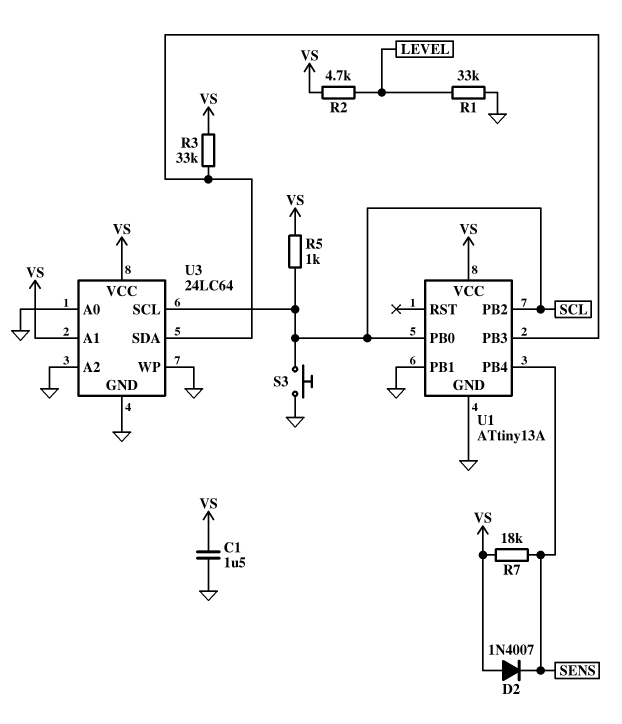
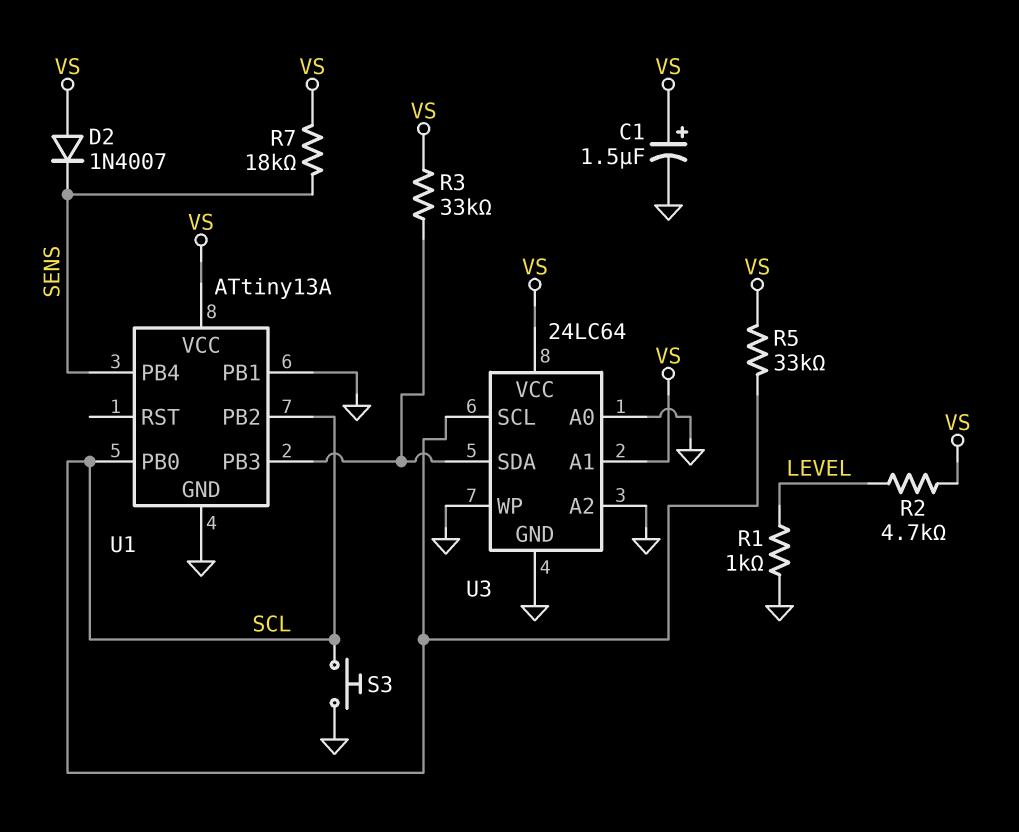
C1: 1.5uF (GND, VS) -> 1.5uF (plus VS, minus GND)
R1: 33k (GND, LEVEL) -> 1k (GND, LEVEL)
R5: 1k (SCL, VS) -> 33k (SCL, VS)

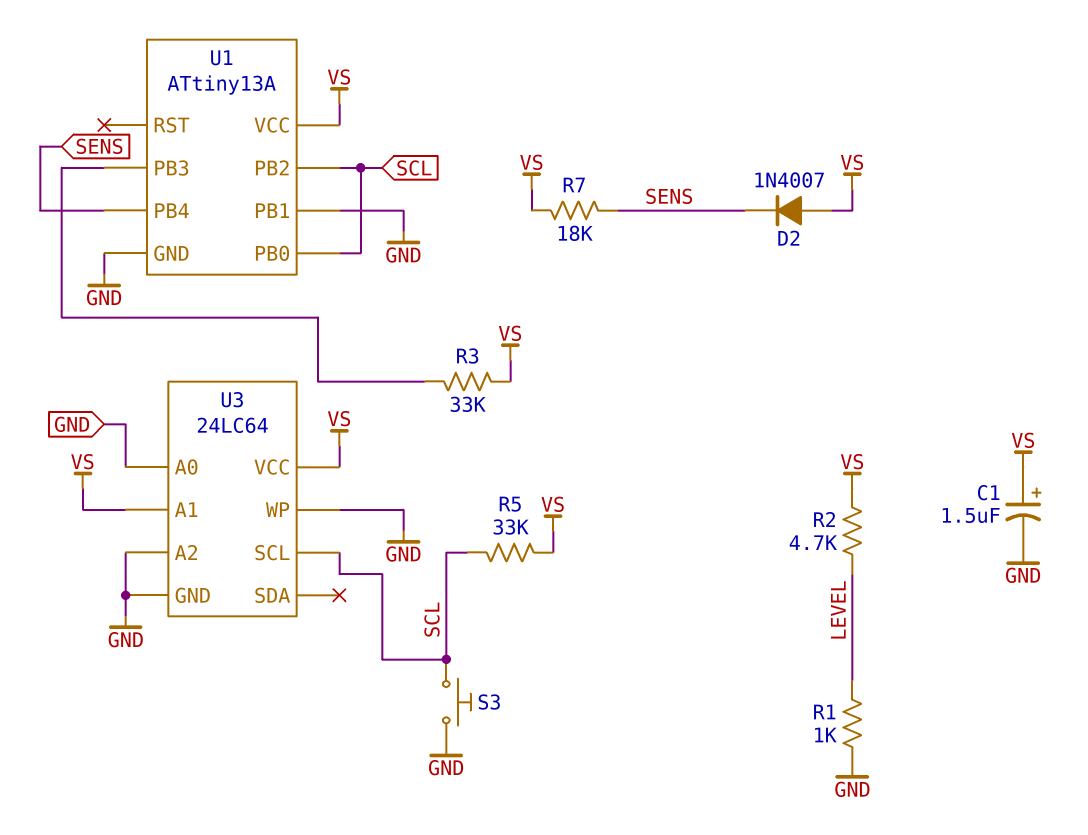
U3 pin SDA: U1/PB3 -> none

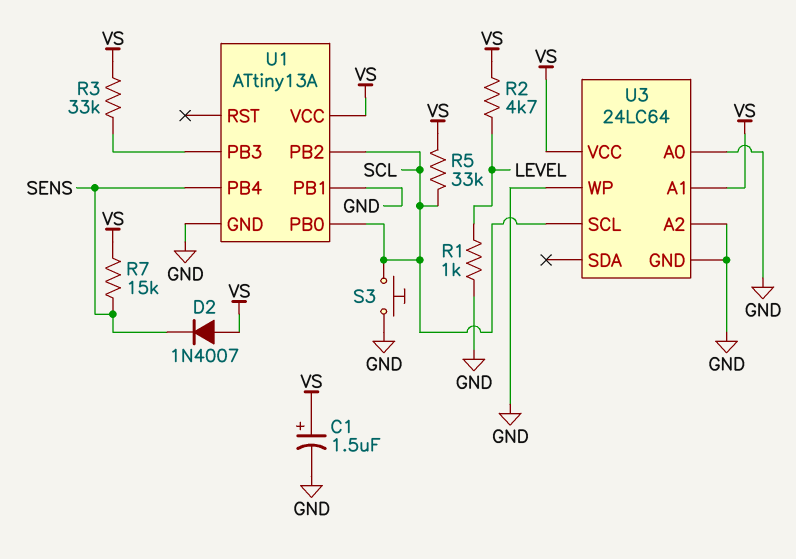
R7: 18k (SENS, VS) -> 15k (SENS, VS)

